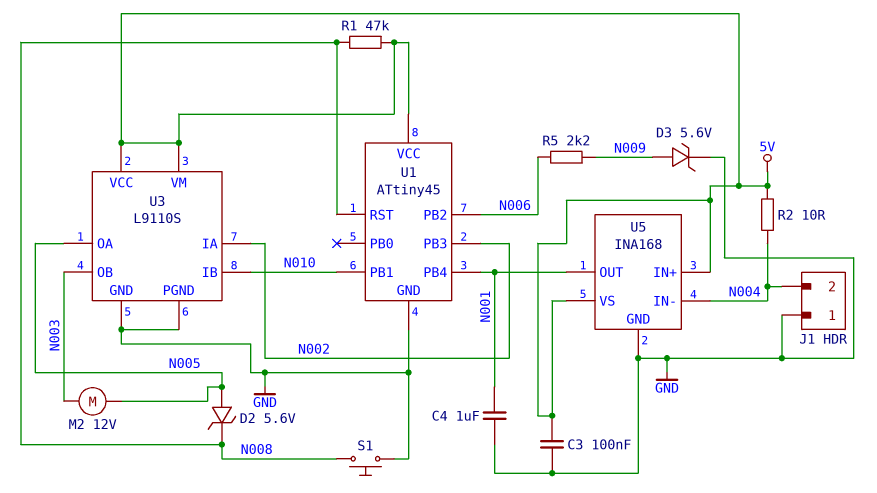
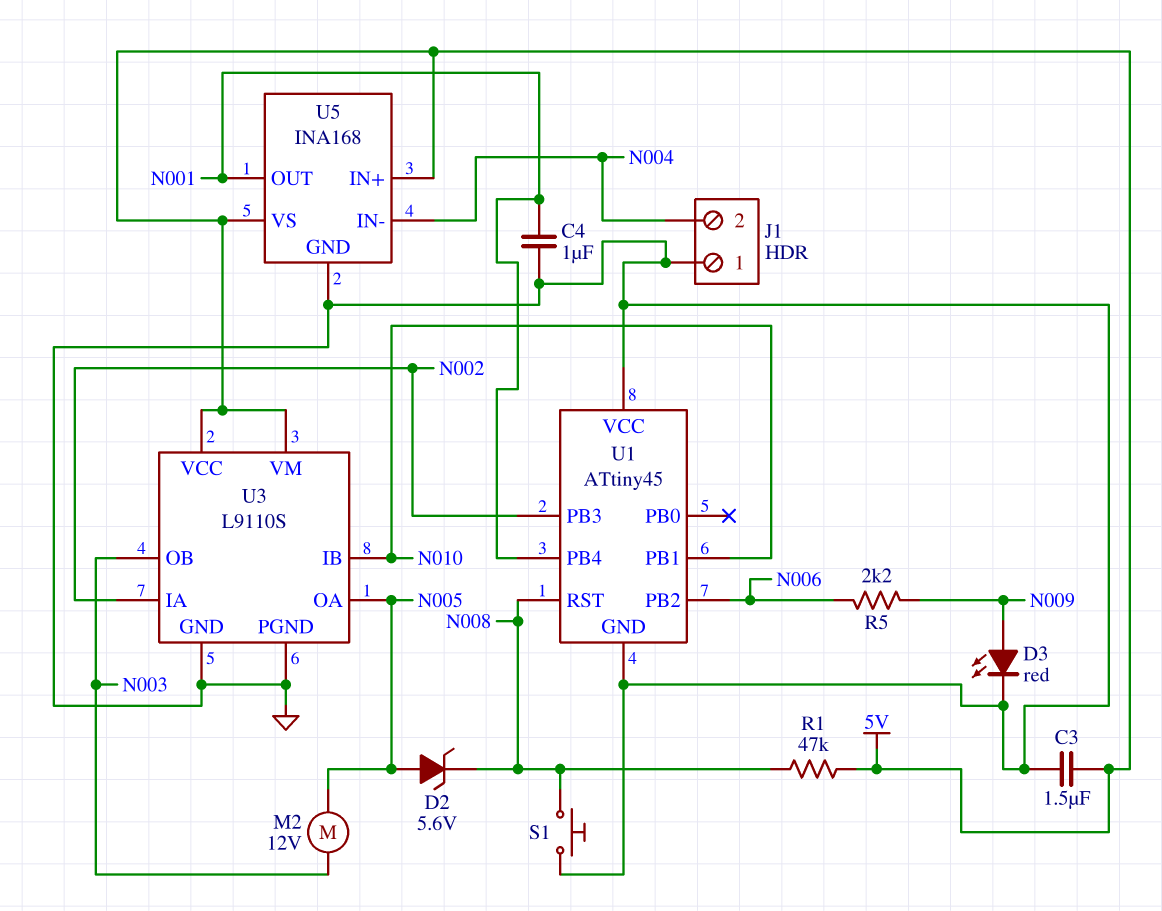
C3: 100nF (5V, GND) -> 1.5uF (5V, GND)
D3: zener 5.6V (A N009, K GND) -> LED red (A N009, K GND)
R2: 10 (5V, N004) -> none
U1 pin VCC: 5V -> GND

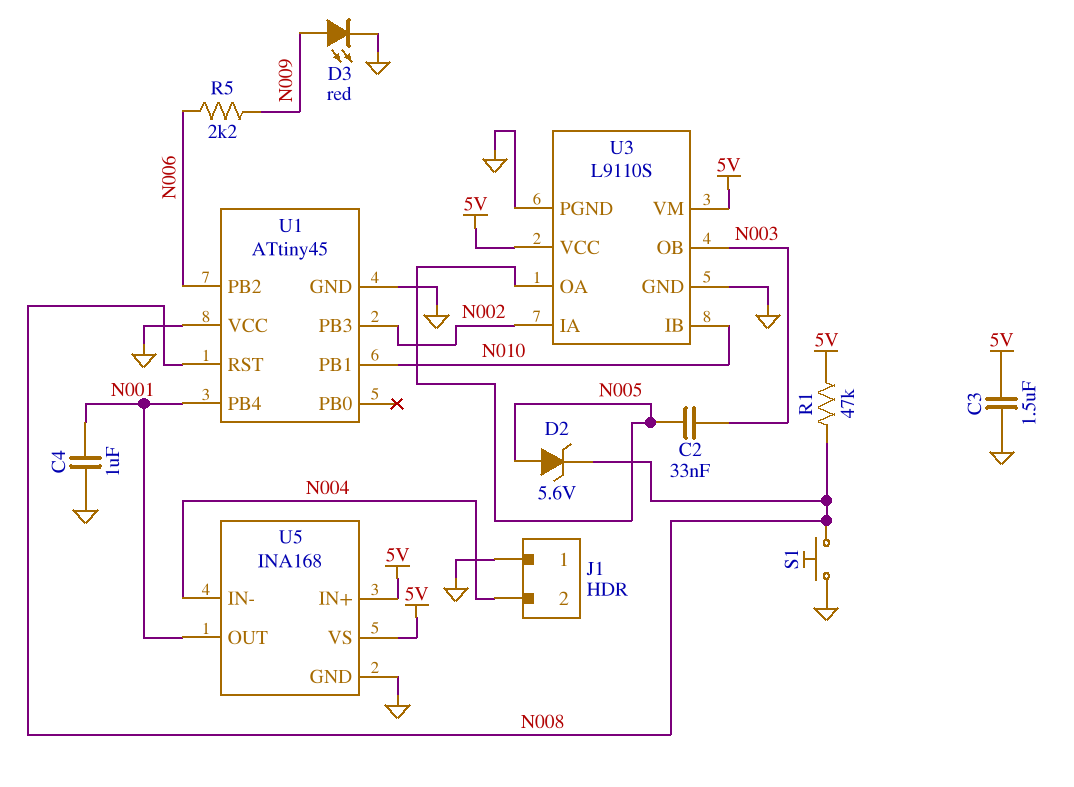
C2: none -> 33nF (N003, N005)
M2: motor 12V (N003, N005) -> none

